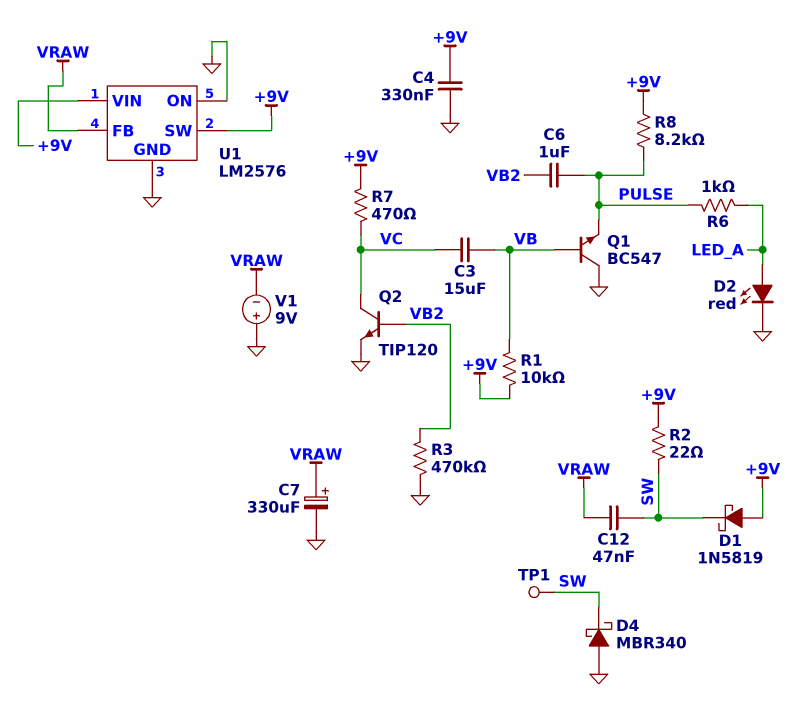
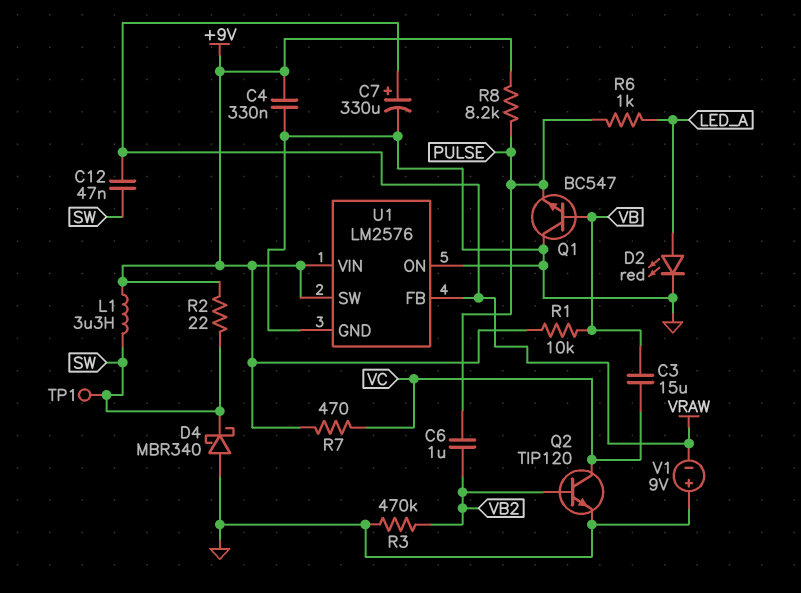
D1: schottky 1N5819 (A +9V, K SW) -> none
L1: none -> 3.3uH (+9V, SW)

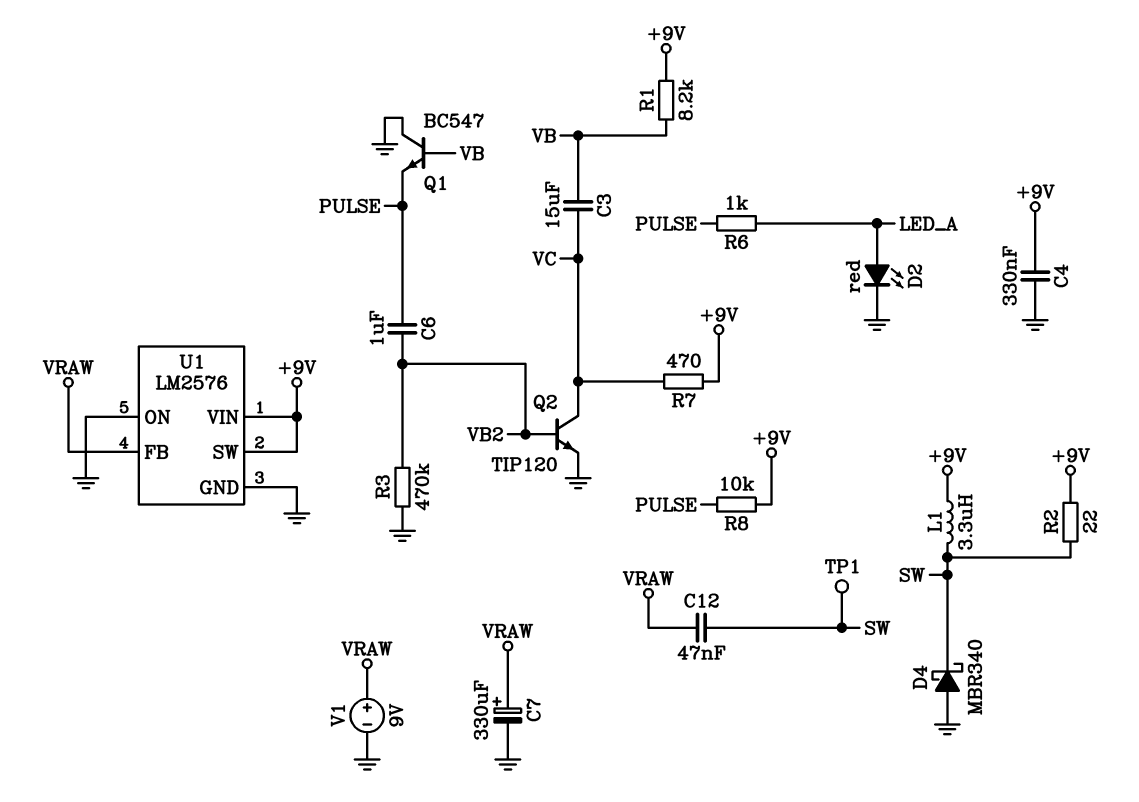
R1: 10k (+9V, VB) -> 8.2k (+9V, VB)
R8: 8.2k (+9V, PULSE) -> 10k (+9V, PULSE)
V1: 9V (plus GND, minus VRAW) -> 9V (plus VRAW, minus GND)

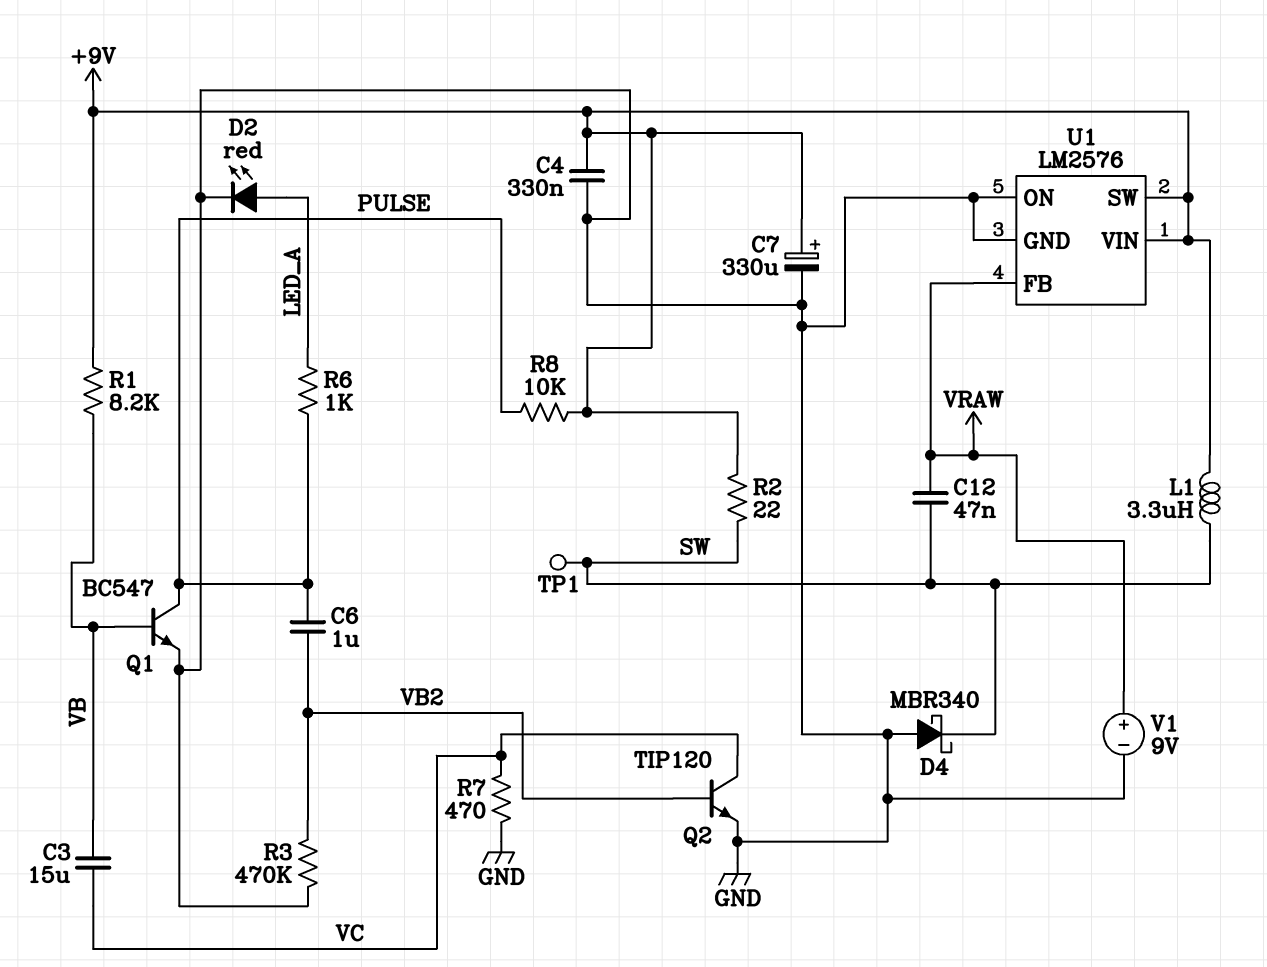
C7: 330uF (plus VRAW, minus GND) -> 330uF (plus +9V, minus GND)
Q1: NPN BC547 (B VB, C GND, E PULSE) -> NPN BC547 (B VB, C PULSE, E GND)
R7: 470 (+9V, VC) -> 470 (GND, VC)

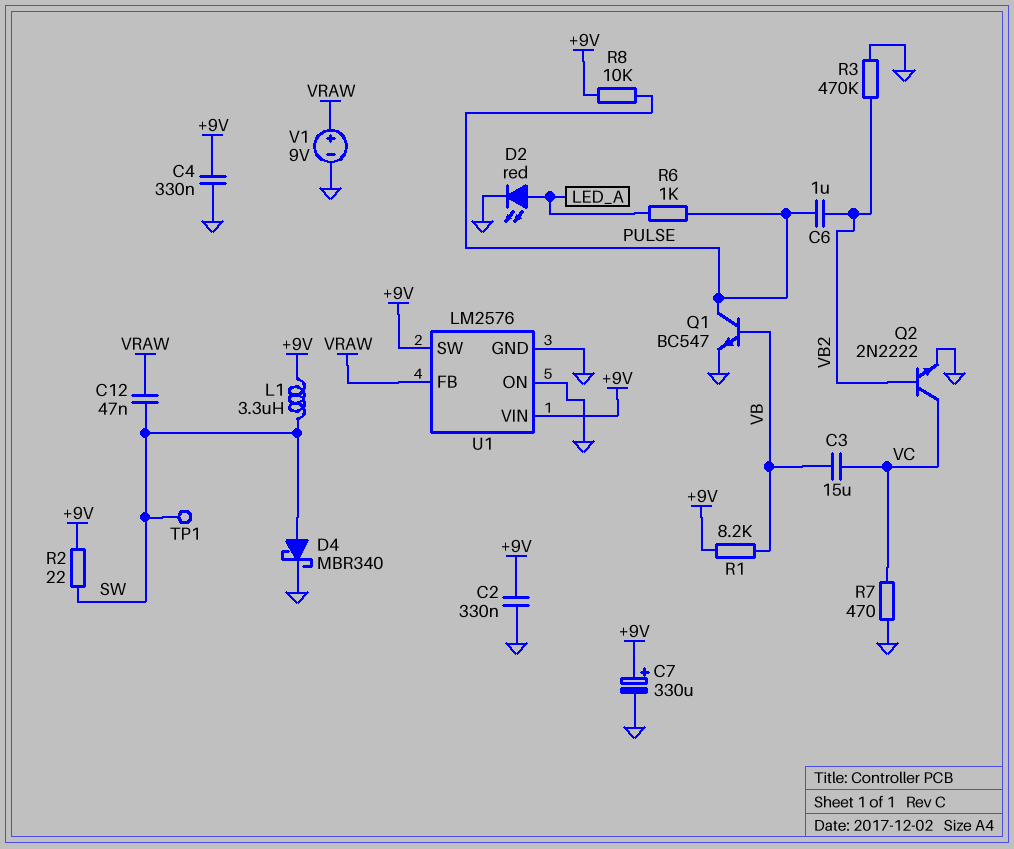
C2: none -> 330nF (+9V, GND)
D4: schottky MBR340 (A GND, K SW) -> schottky MBR340 (A SW, K GND)
Q2: NPN TIP120 (B VB2, C VC, E GND) -> NPN 2N2222 (B VB2, C VC, E GND)

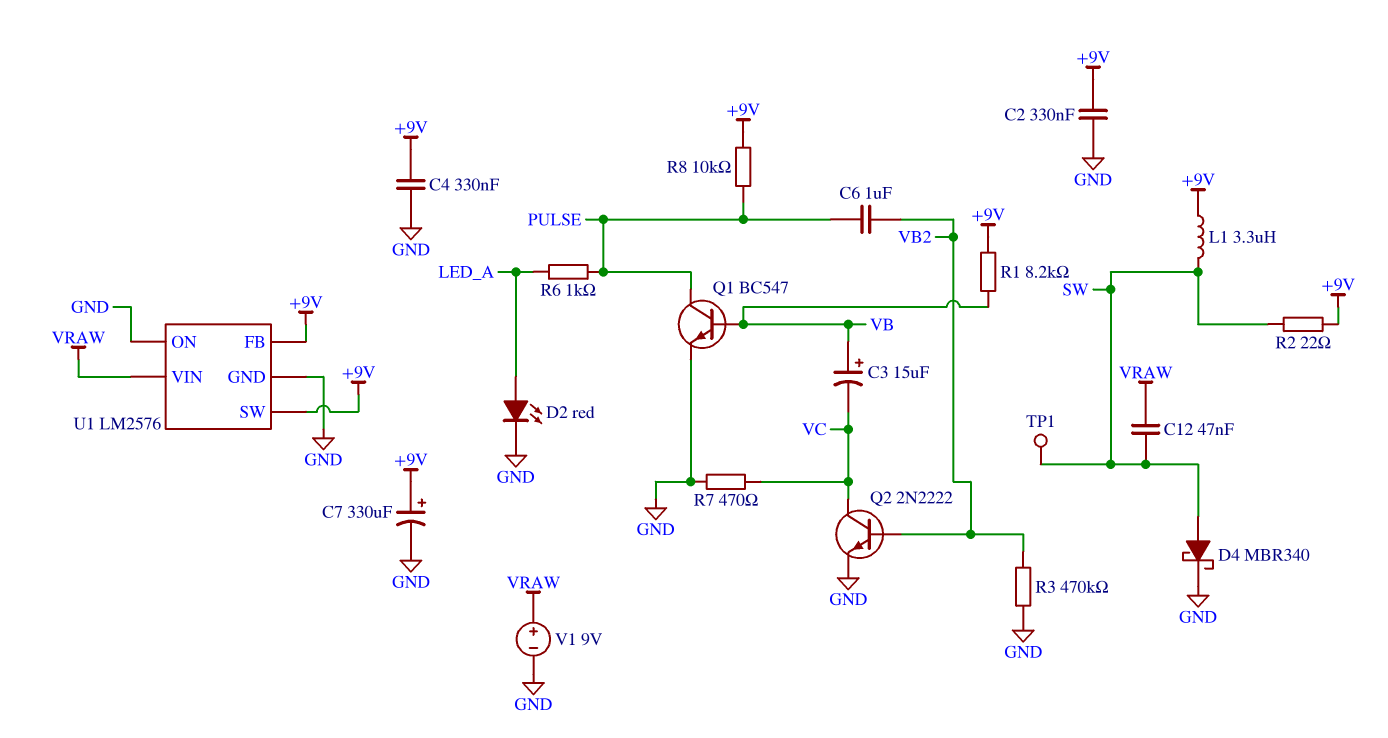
C3: 15uF (VB, VC) -> 15uF (plus VB, minus VC)
U1 pin FB: VRAW -> +9V
U1 pin VIN: +9V -> VRAW

